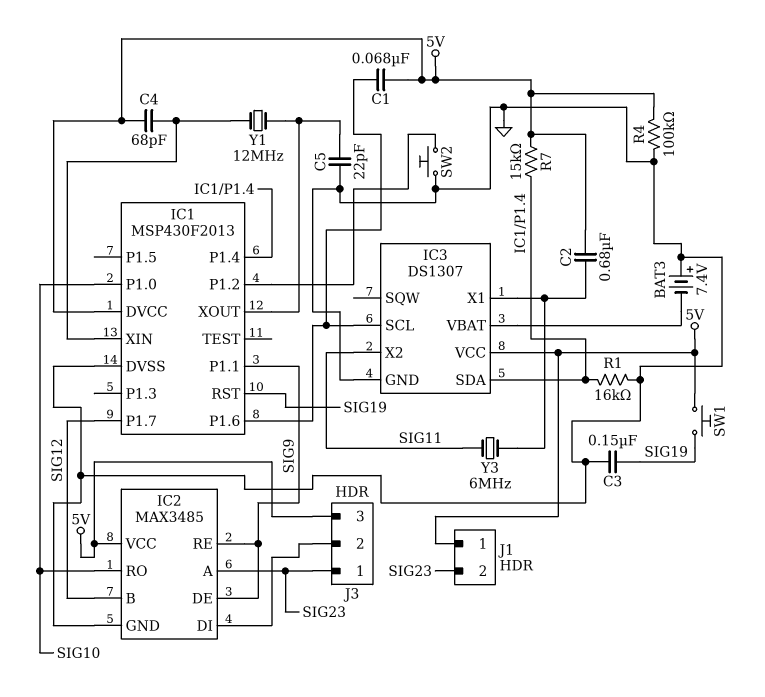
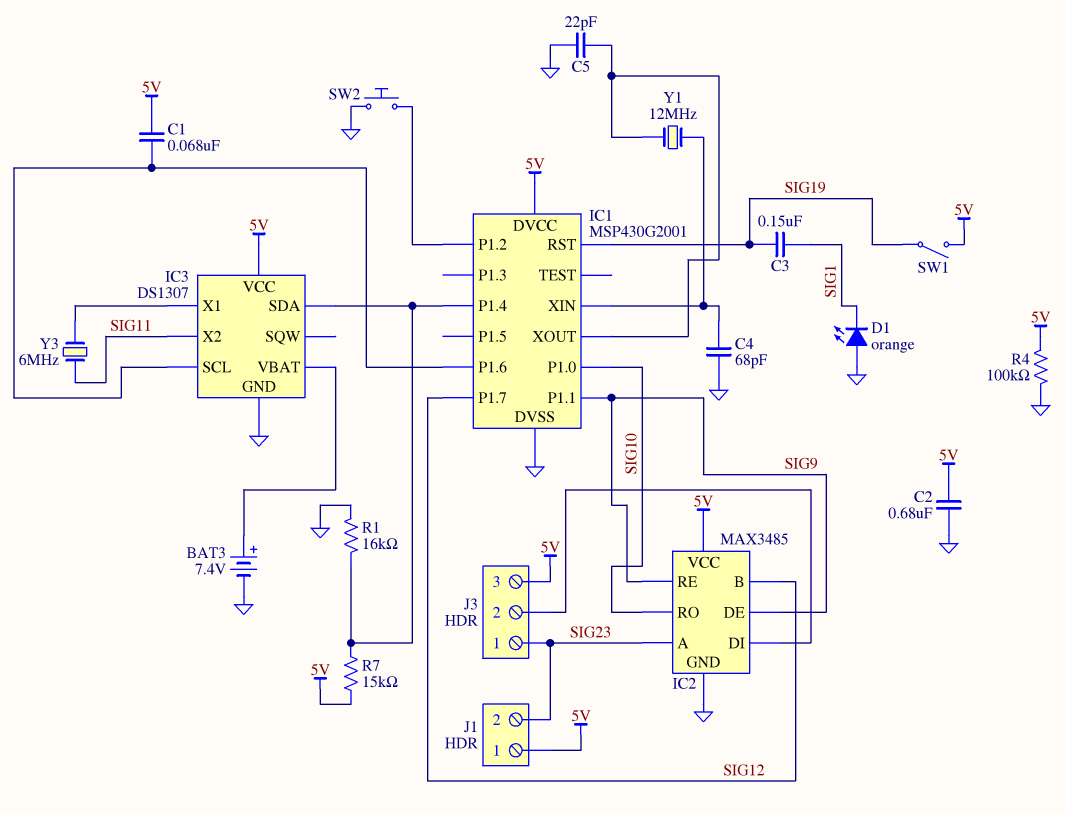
BAT3: 7.4V (plus GND, minus IC3/VBAT) -> 7.4V (plus IC3/VBAT, minus GND)
C2: 680nF (5V, IC3/X1) -> 680nF (5V, GND)
C3: 150nF (GND, SIG19) -> 150nF (SIG1, SIG19)
C4: 68pF (5V, IC1/XIN) -> 68pF (GND, IC1/XIN)
D1: none -> LED orange (A GND, K SIG1)
IC1: MSP430F2013 -> MSP430G2001
SW1: button (5V, SIG19) -> switch (5V, SIG19)

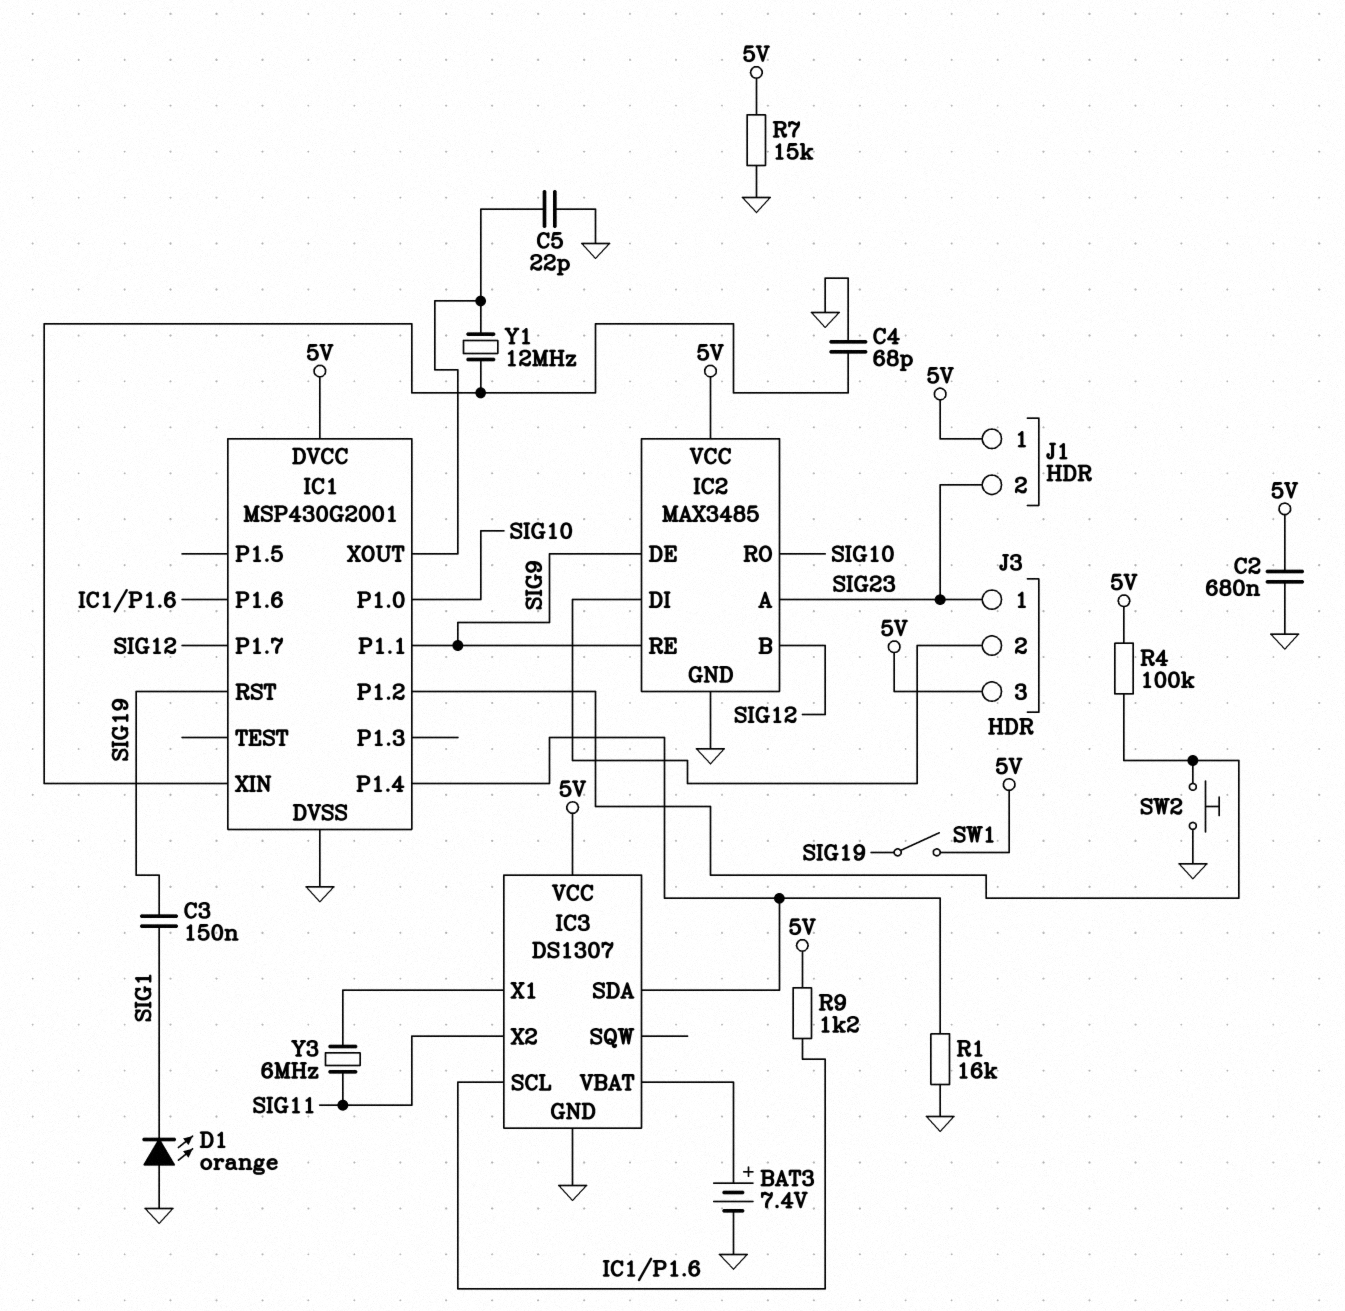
C1: 68nF (5V, IC1/P1.6) -> none
R4: 100k (5V, GND) -> 100k (5V, IC1/P1.2)
R7: 15k (5V, IC1/P1.4) -> 15k (5V, GND)
R9: none -> 1.2k (5V, IC1/P1.6)

